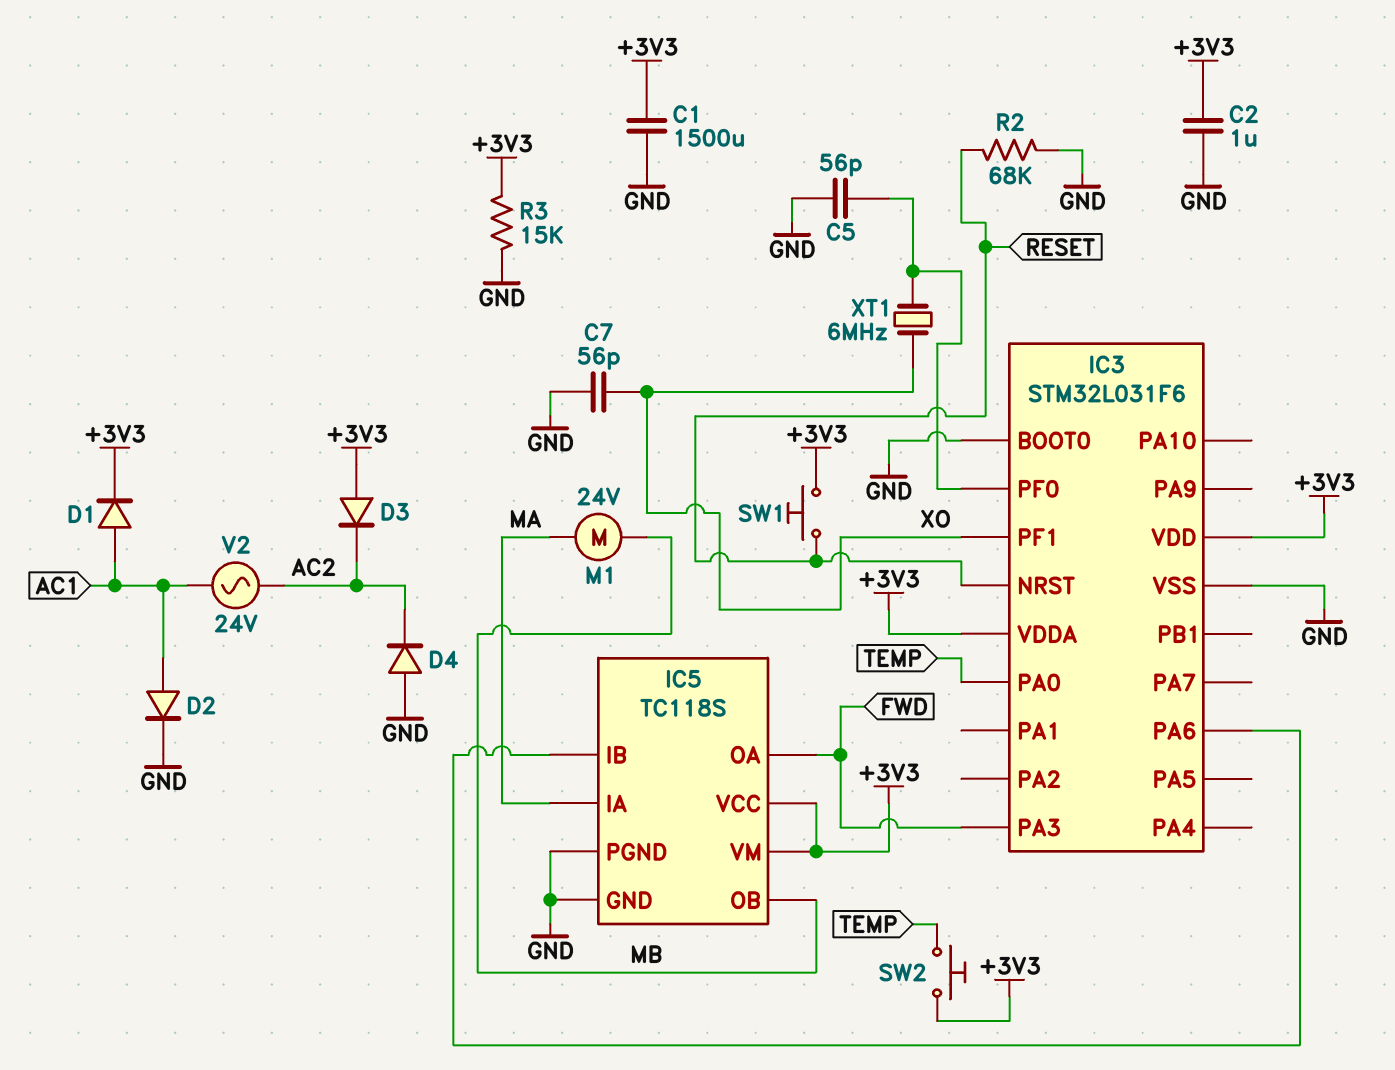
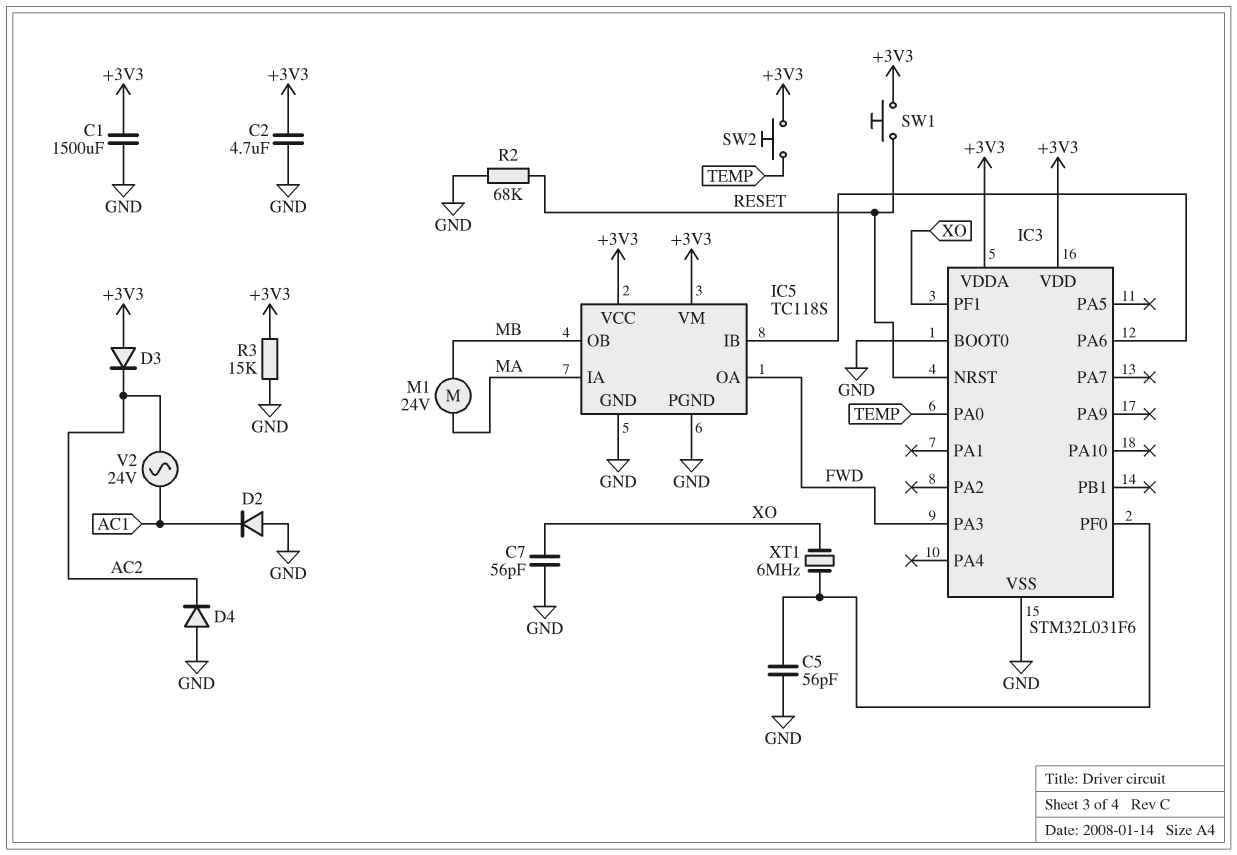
C2: 1uF (+3V3, GND) -> 4.7uF (+3V3, GND)
D1: diode (A AC1, K +3V3) -> none
D2: diode (A AC1, K GND) -> diode (A GND, K AC1)

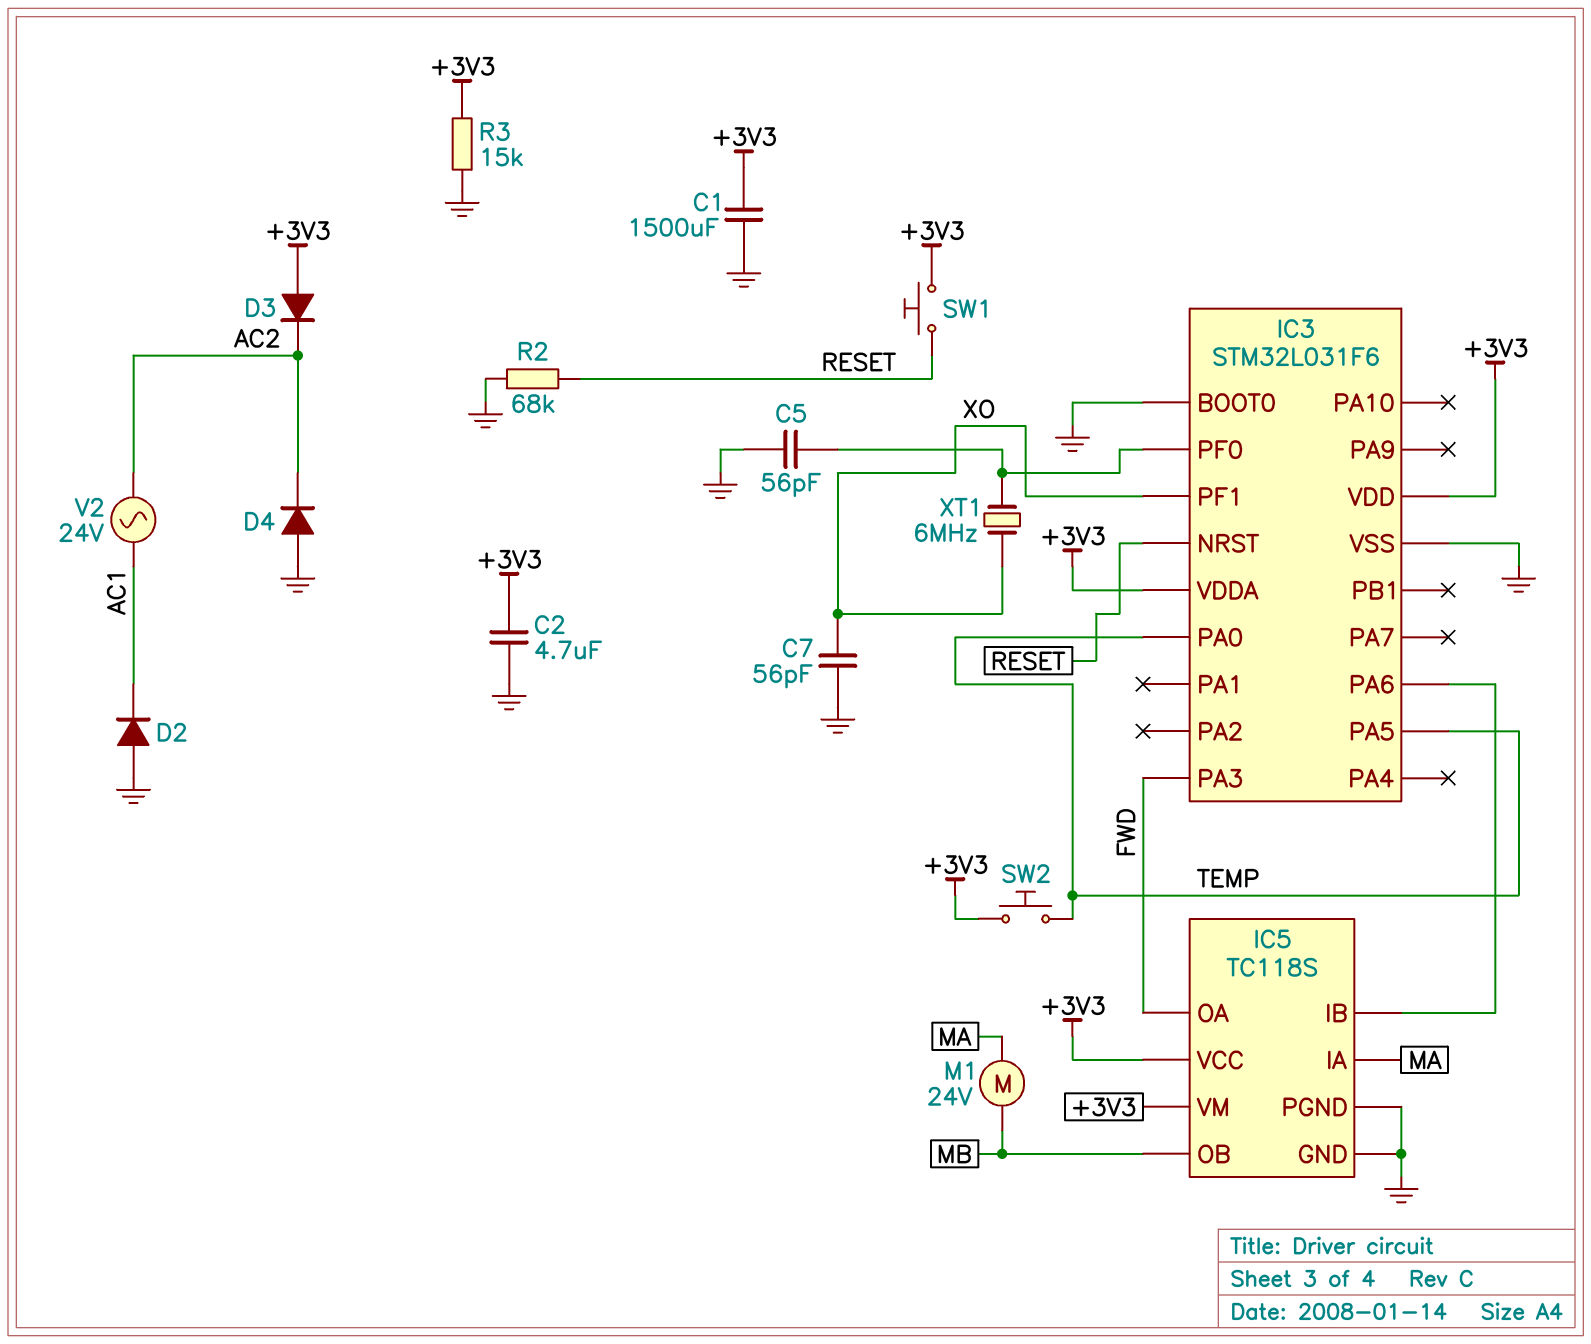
IC3 pin PA5: none -> TEMP

